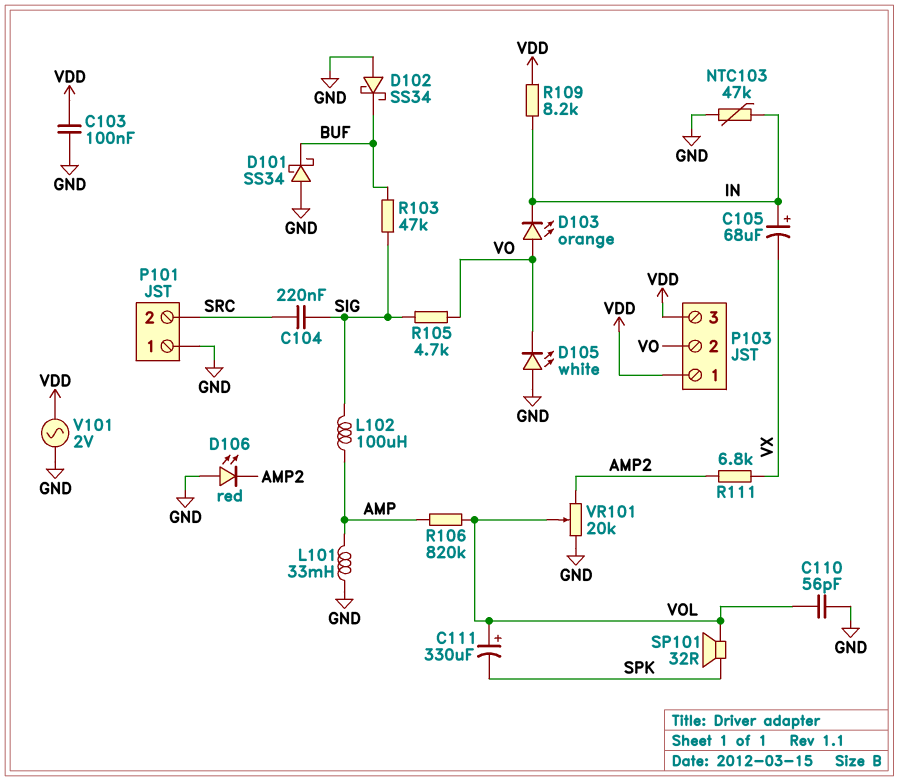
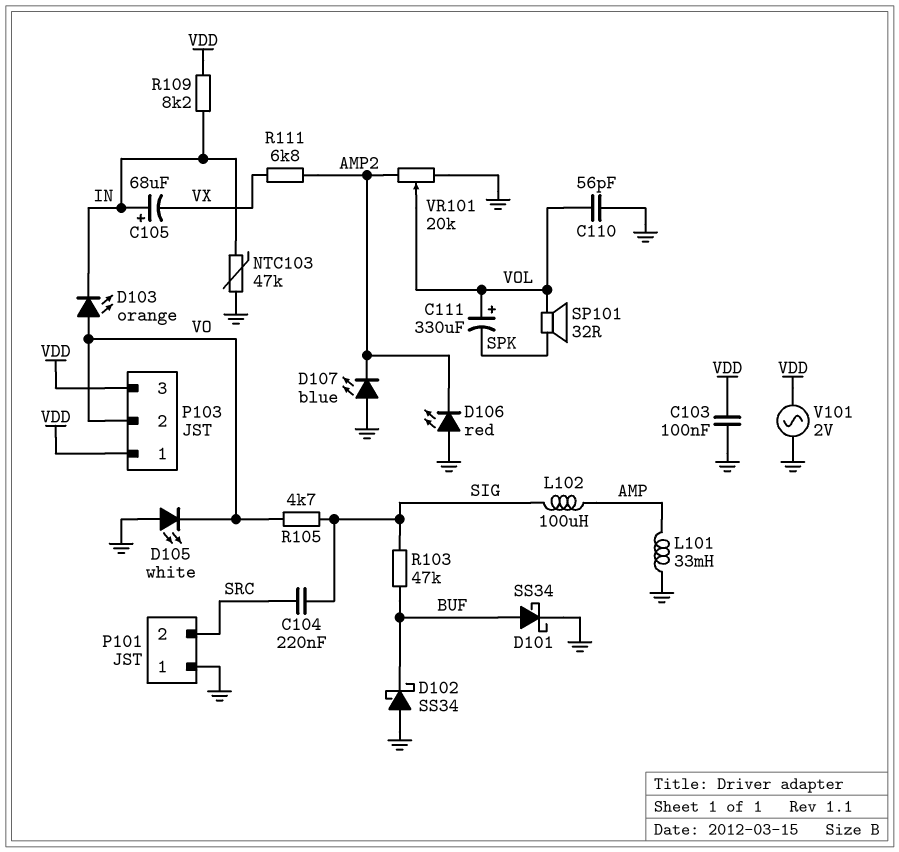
D101: schottky SS34 (A GND, K BUF) -> schottky SS34 (A BUF, K GND)
D107: none -> LED blue (A GND, K AMP2)
R106: 820k (AMP, VOL) -> none

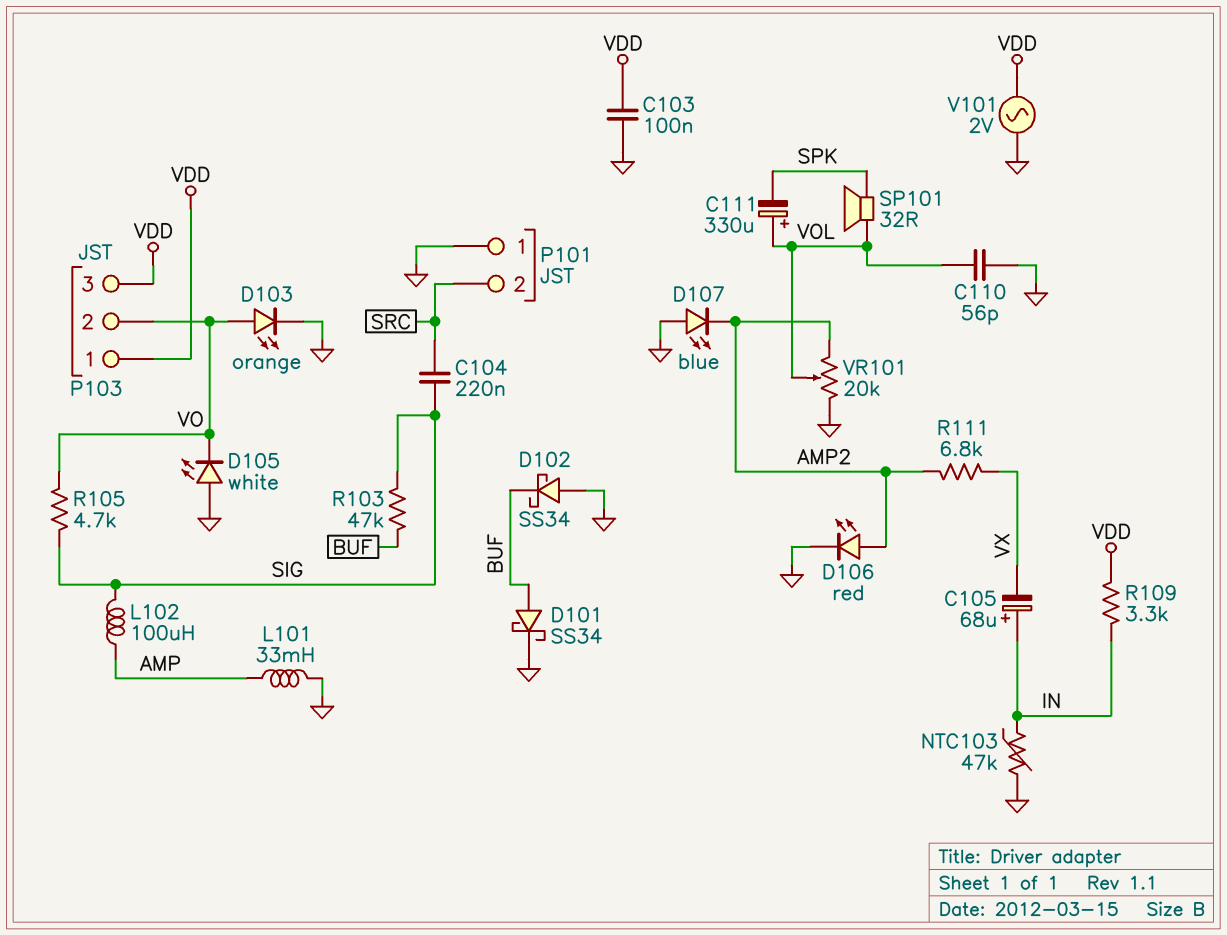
D103: LED orange (A VO, K IN) -> LED orange (A VO, K GND)
D106: LED red (A GND, K AMP2) -> LED red (A AMP2, K GND)
R109: 8.2k (IN, VDD) -> 3.3k (IN, VDD)

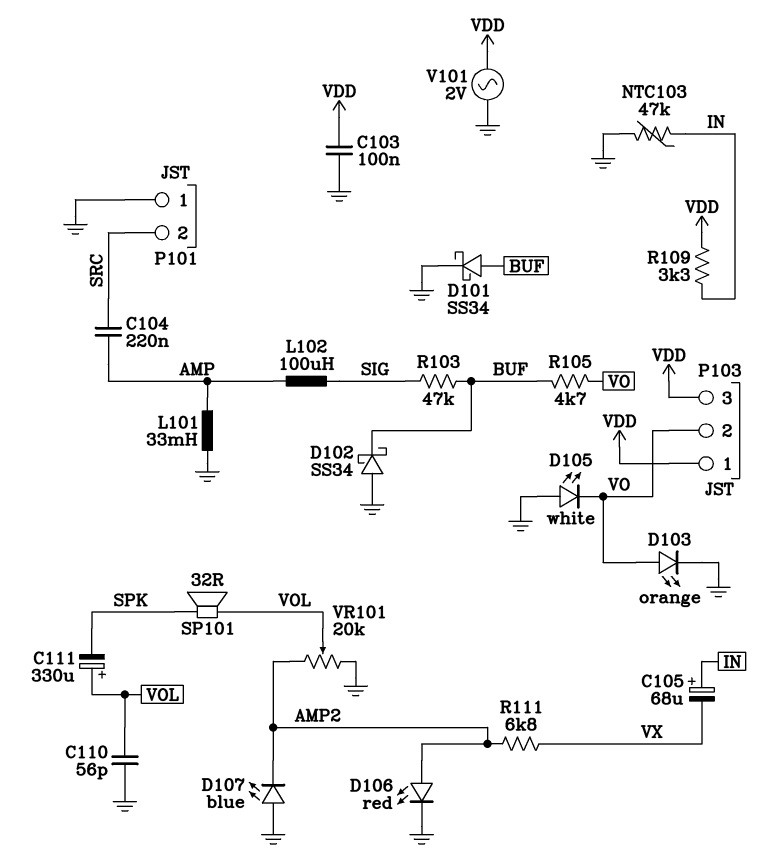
C104: 220nF (SIG, SRC) -> 220nF (AMP, SRC)
R105: 4.7k (SIG, VO) -> 4.7k (BUF, VO)

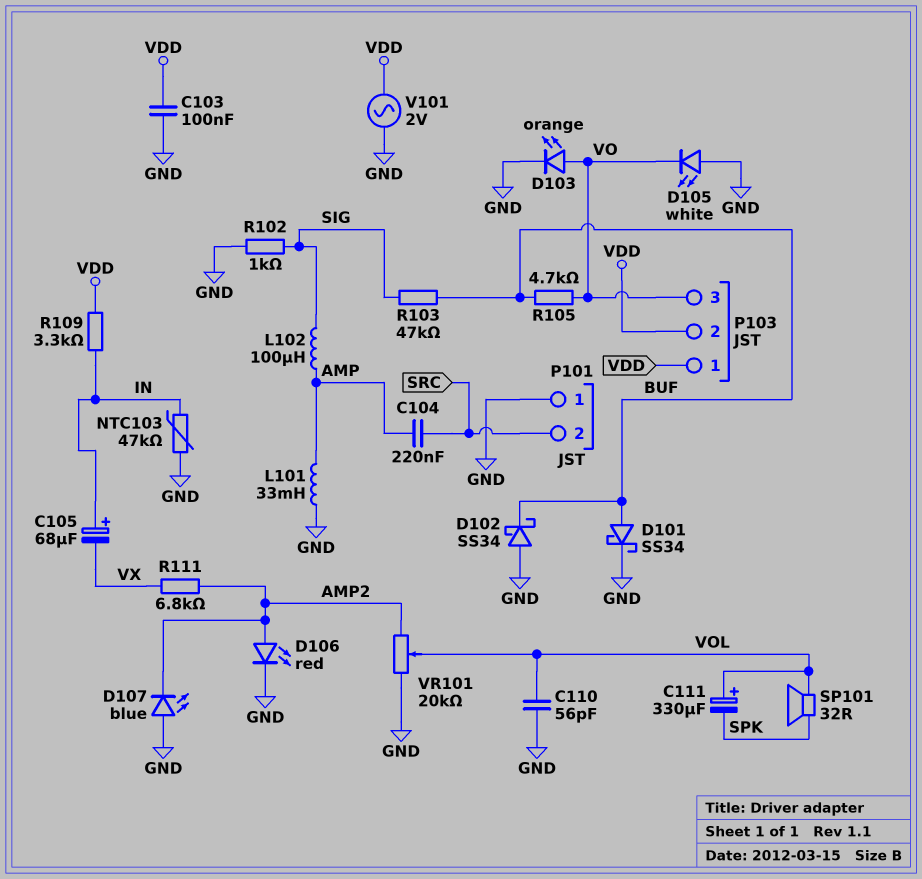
P103 pin 2: VO -> VDD
P103 pin 3: VDD -> VO
R102: none -> 1k (GND, SIG)

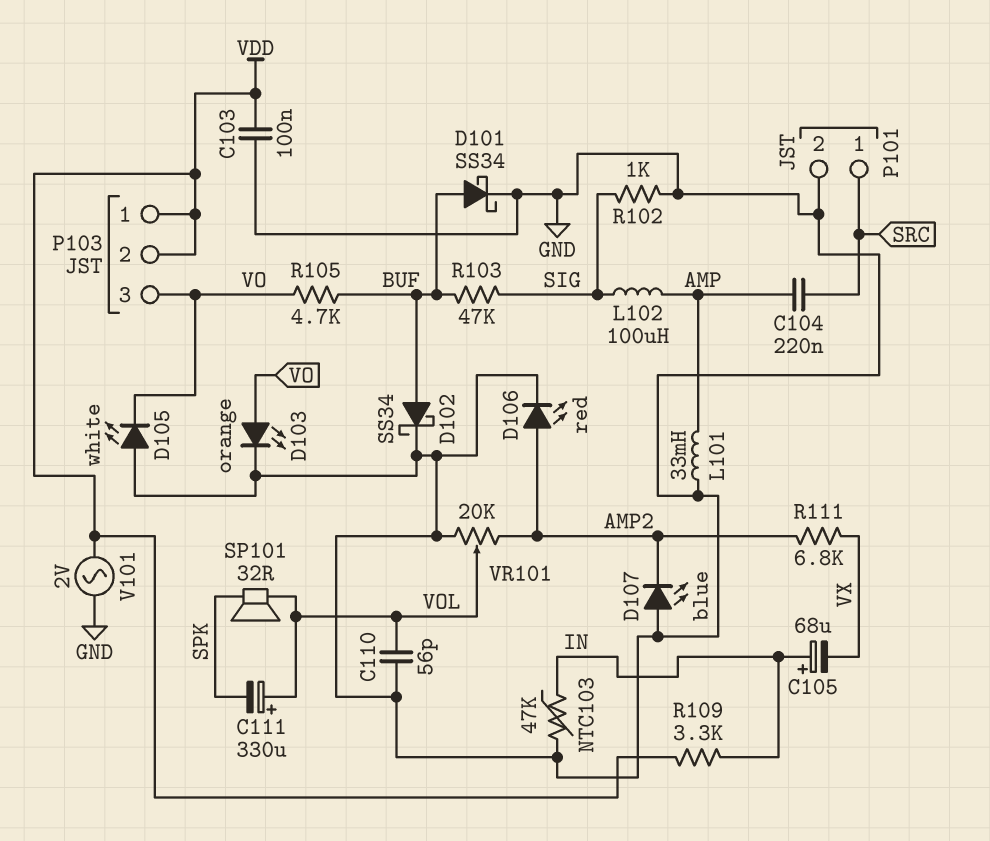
D102: schottky SS34 (A GND, K BUF) -> schottky SS34 (A BUF, K GND)
P101 pin 1: GND -> SRC
P101 pin 2: SRC -> GND

